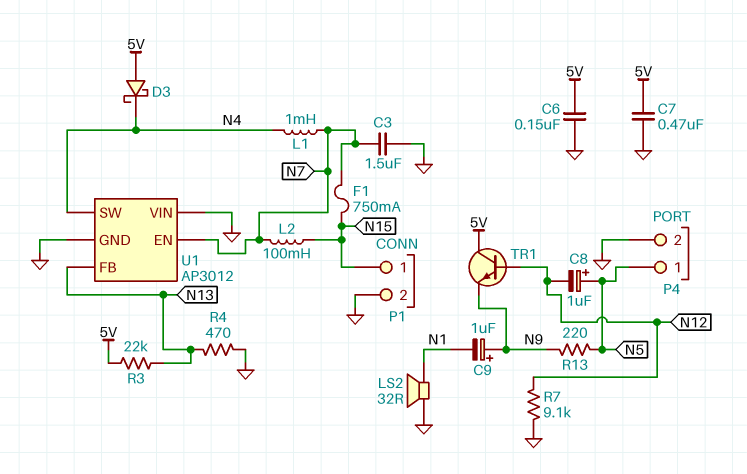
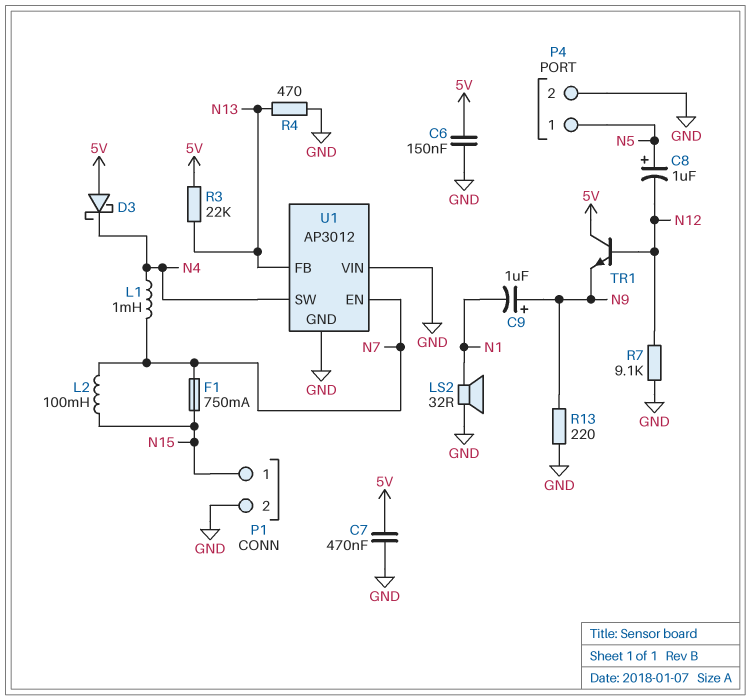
C3: 1.5uF (GND, N7) -> none
R13: 220 (N5, N9) -> 220 (GND, N9)

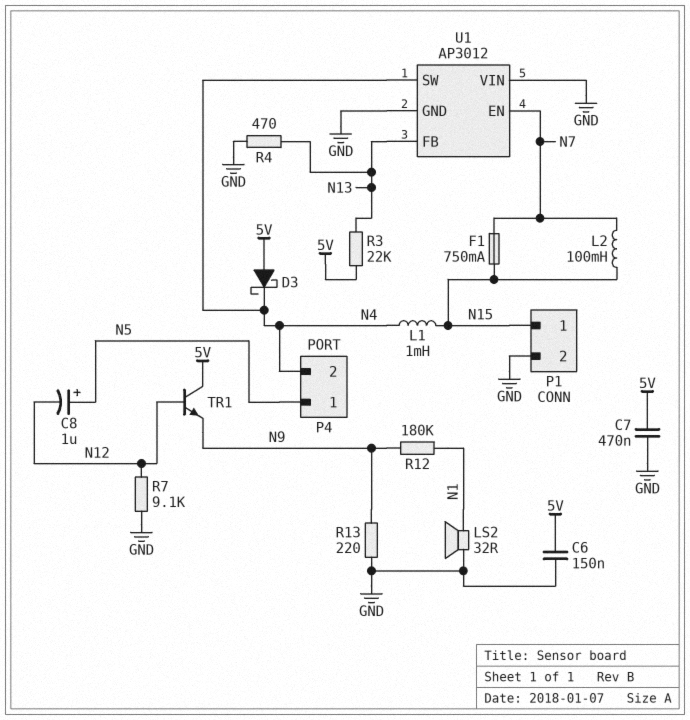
C9: 1uF (plus N9, minus N1) -> none
L1: 1mH (N4, N7) -> 1mH (N4, N15)
P4 pin 2: GND -> N4
R12: none -> 180k (N1, N9)

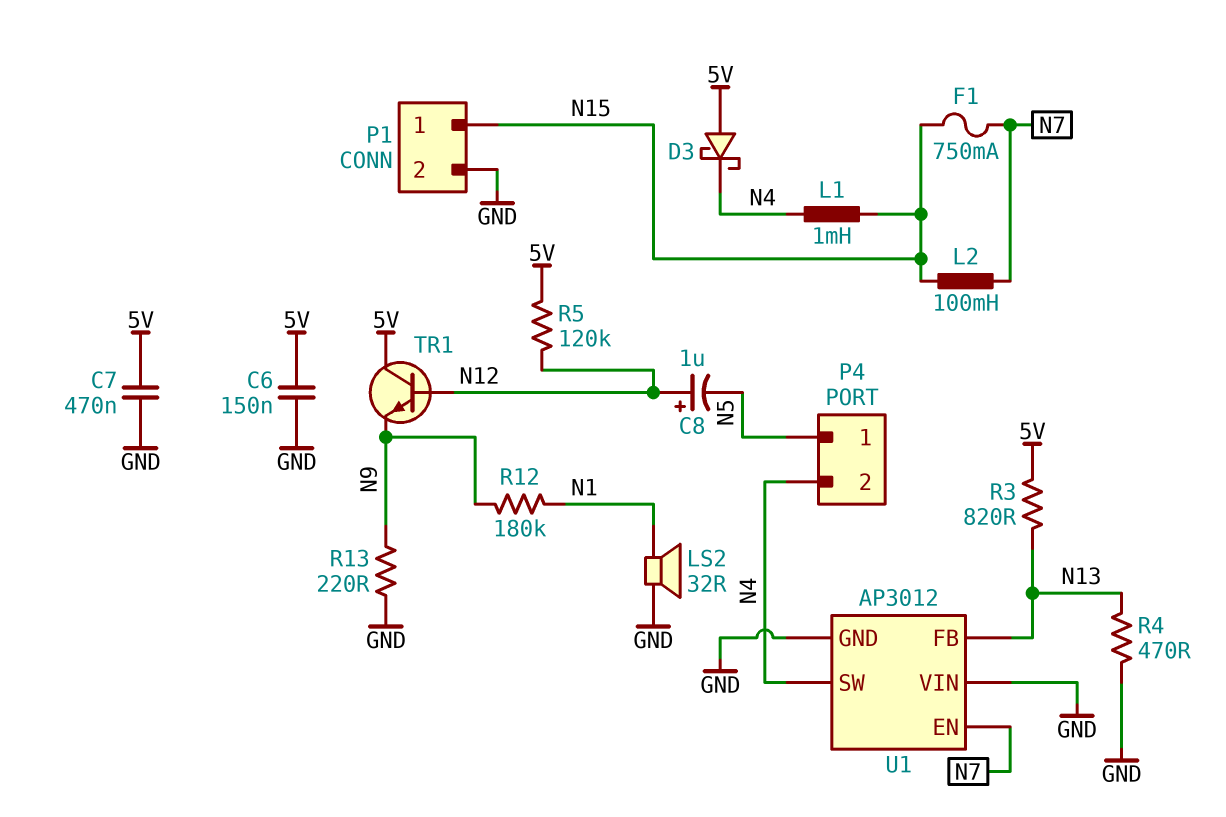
C8: 1uF (plus N5, minus N12) -> 1uF (plus N12, minus N5)
R3: 22k (5V, N13) -> 820 (5V, N13)
R5: none -> 120k (5V, N12)
R7: 9.1k (GND, N12) -> none

